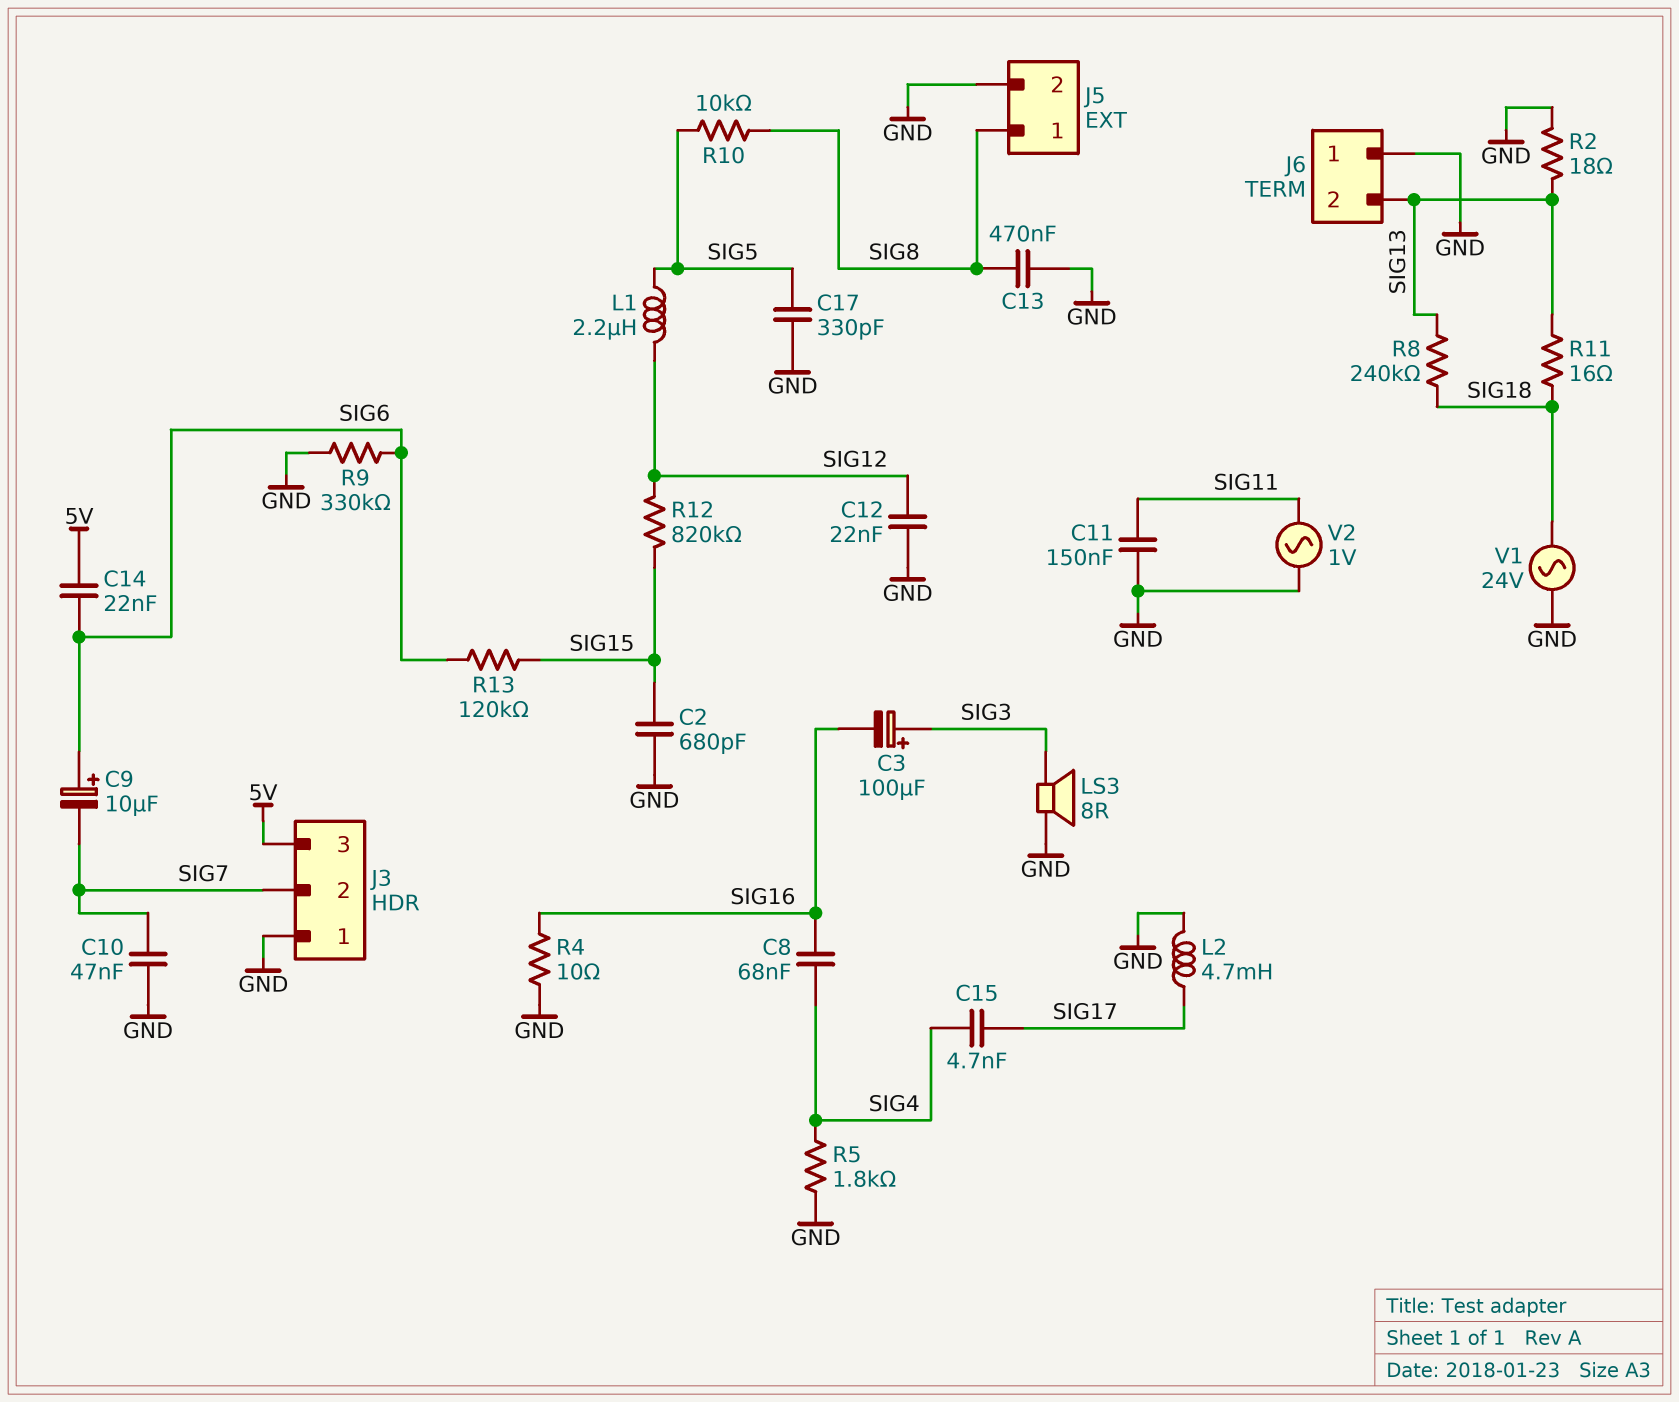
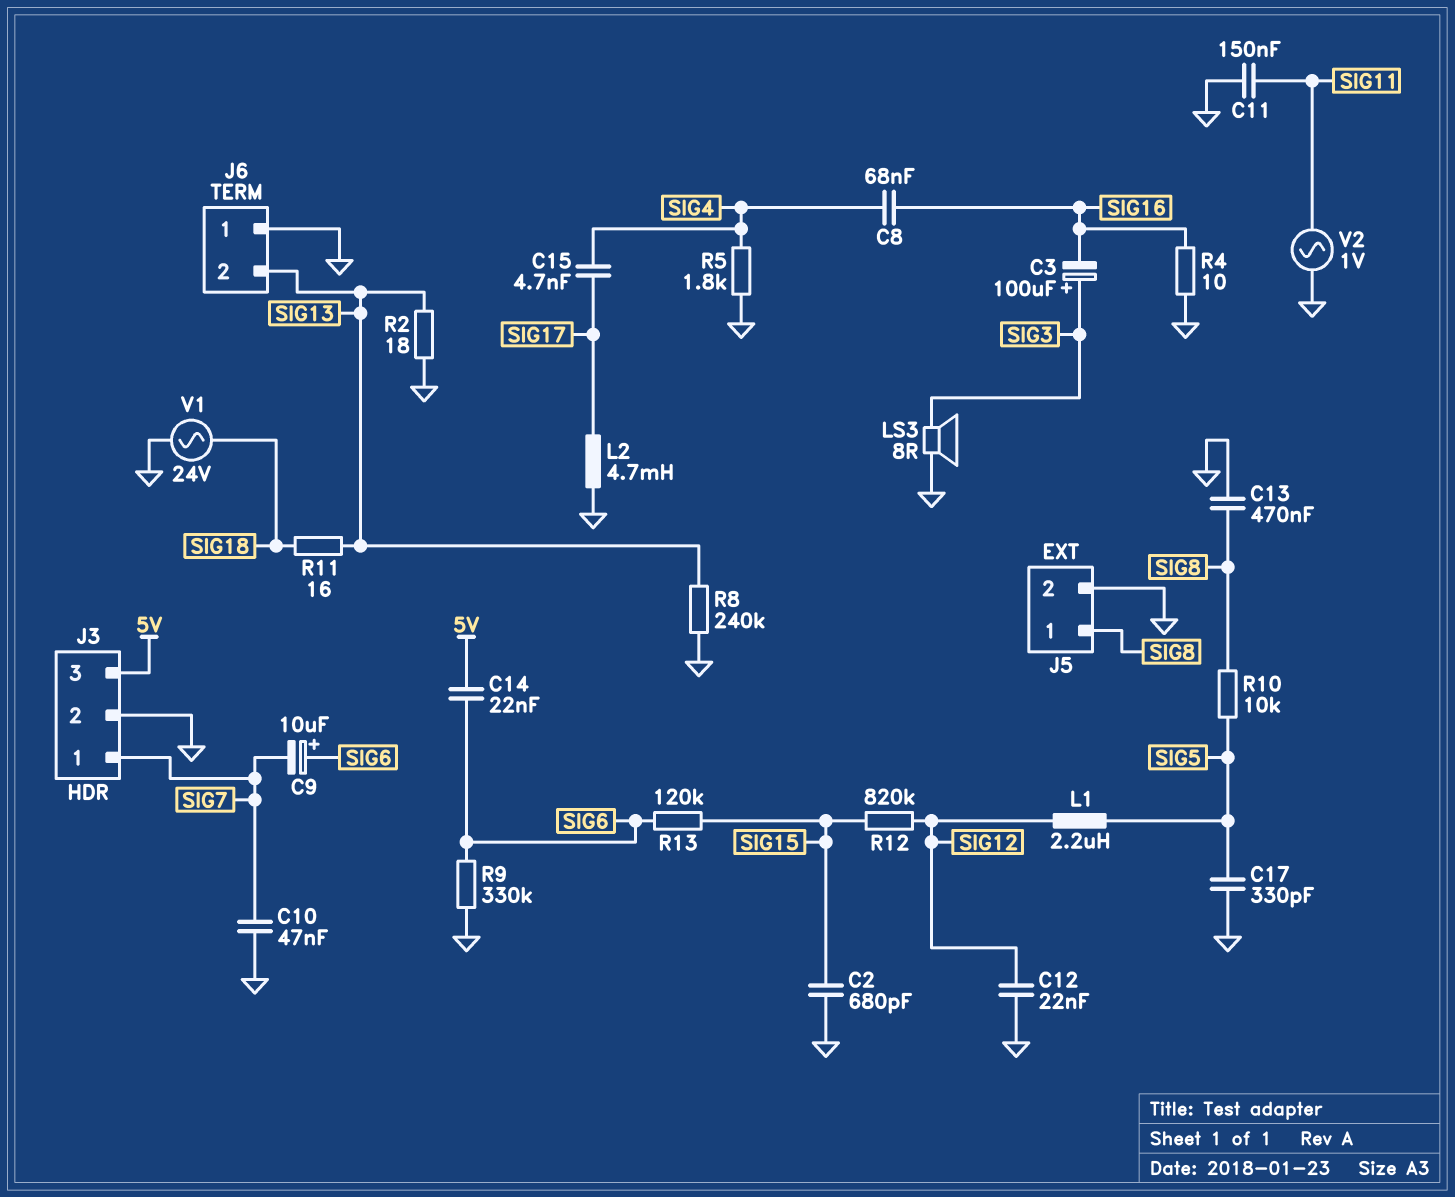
J3 pin 1: GND -> SIG7
J3 pin 2: SIG7 -> GND
R8: 240k (SIG13, SIG18) -> 240k (GND, SIG13)

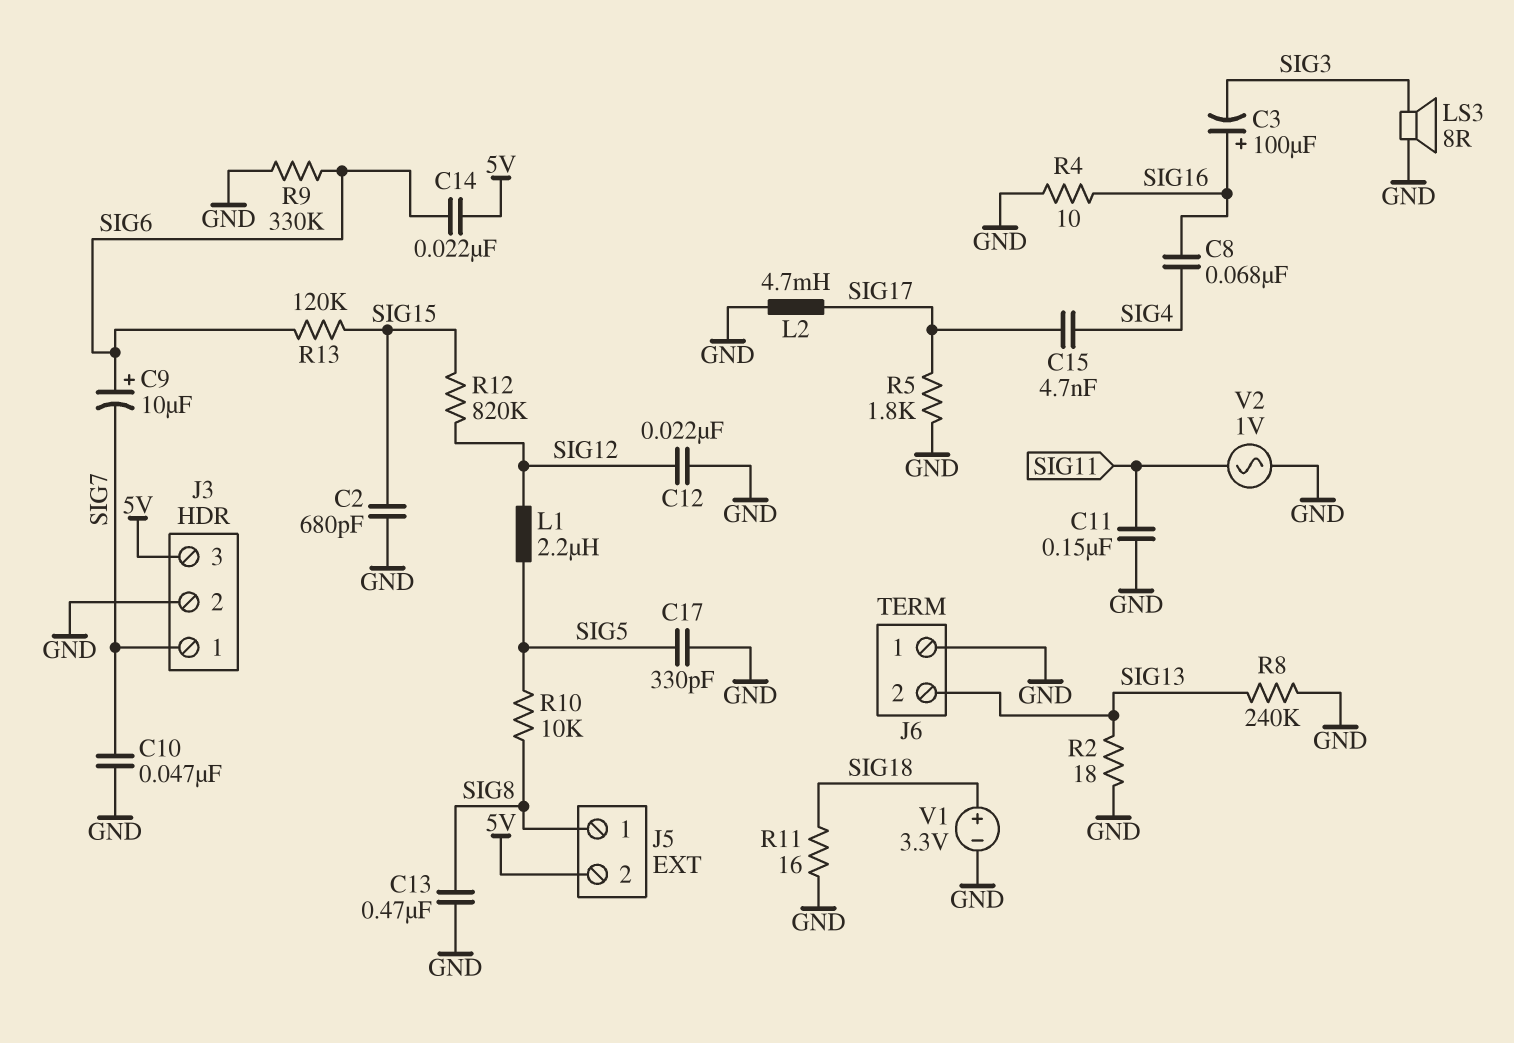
C3: 100uF (plus SIG3, minus SIG16) -> 100uF (plus SIG16, minus SIG3)
J5 pin 2: GND -> 5V
R5: 1.8k (GND, SIG4) -> 1.8k (GND, SIG17)
R11: 16 (SIG13, SIG18) -> 16 (GND, SIG18)
V1: AC 24V (GND, SIG18) -> 3.3V (plus SIG18, minus GND)

